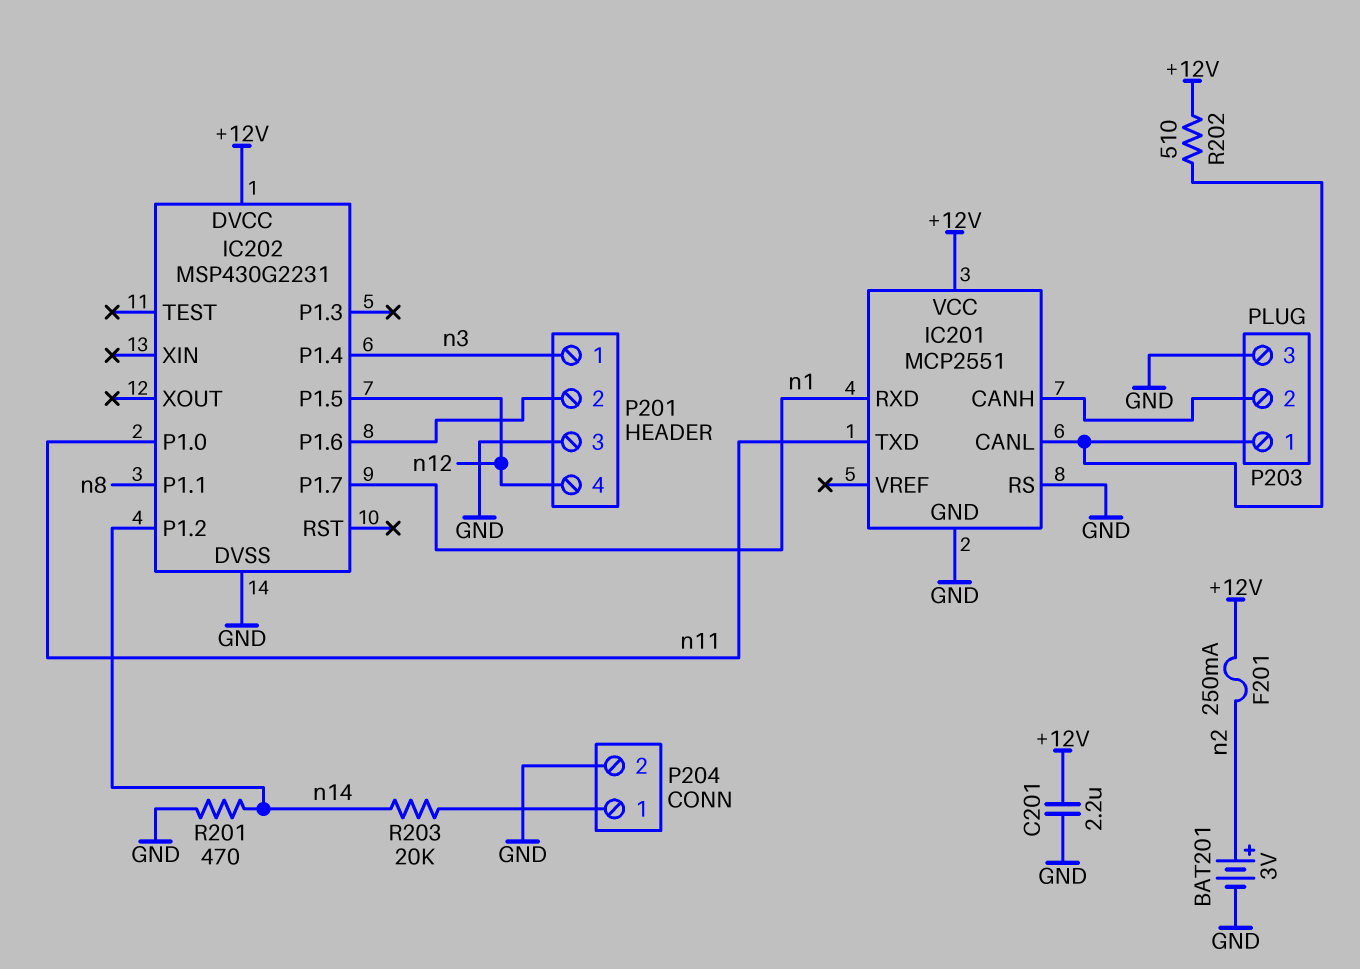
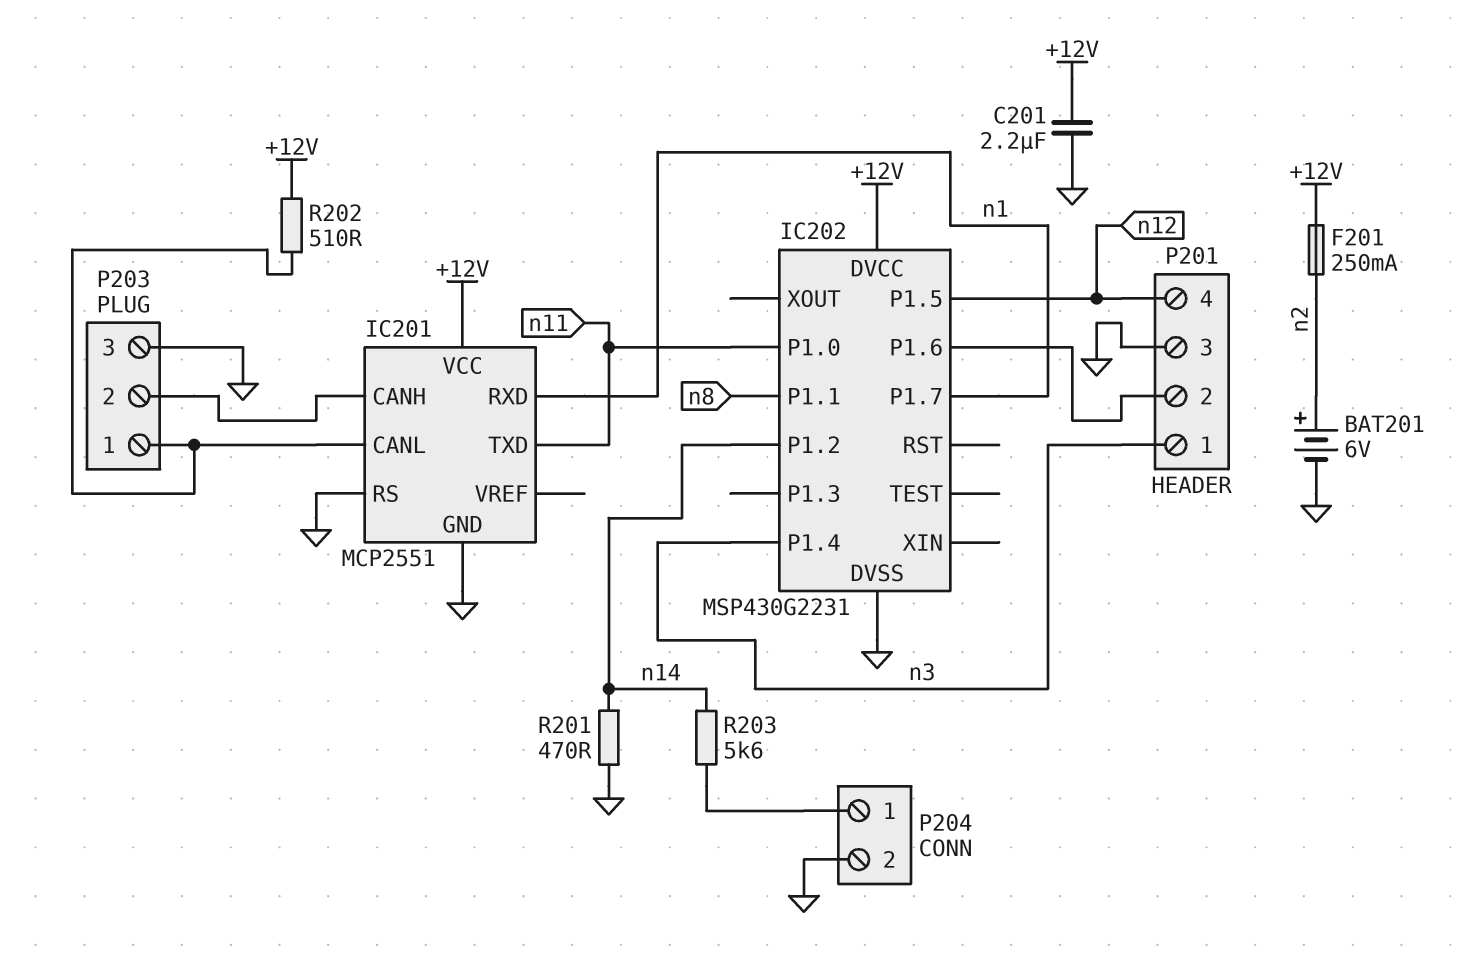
BAT201: 3V (plus n2, minus GND) -> 6V (plus n2, minus GND)
R203: 20k (P204/1, n14) -> 5.6k (P204/1, n14)

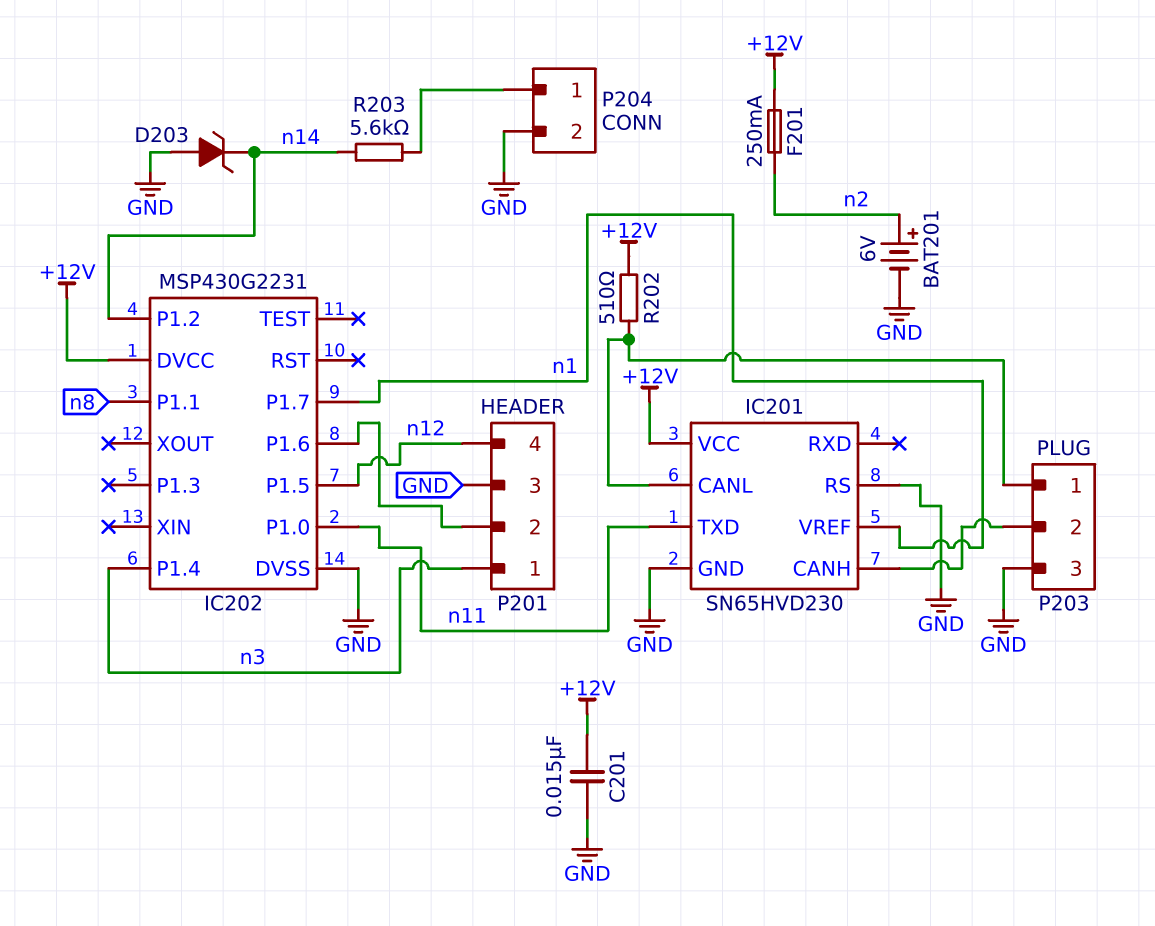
C201: 2.2uF (+12V, GND) -> 15nF (+12V, GND)
D203: none -> zener (A GND, K n14)
IC201: MCP2551 -> SN65HVD230
IC201 pin RXD: n1 -> none
IC201 pin VREF: none -> n1
R201: 470 (GND, n14) -> none

